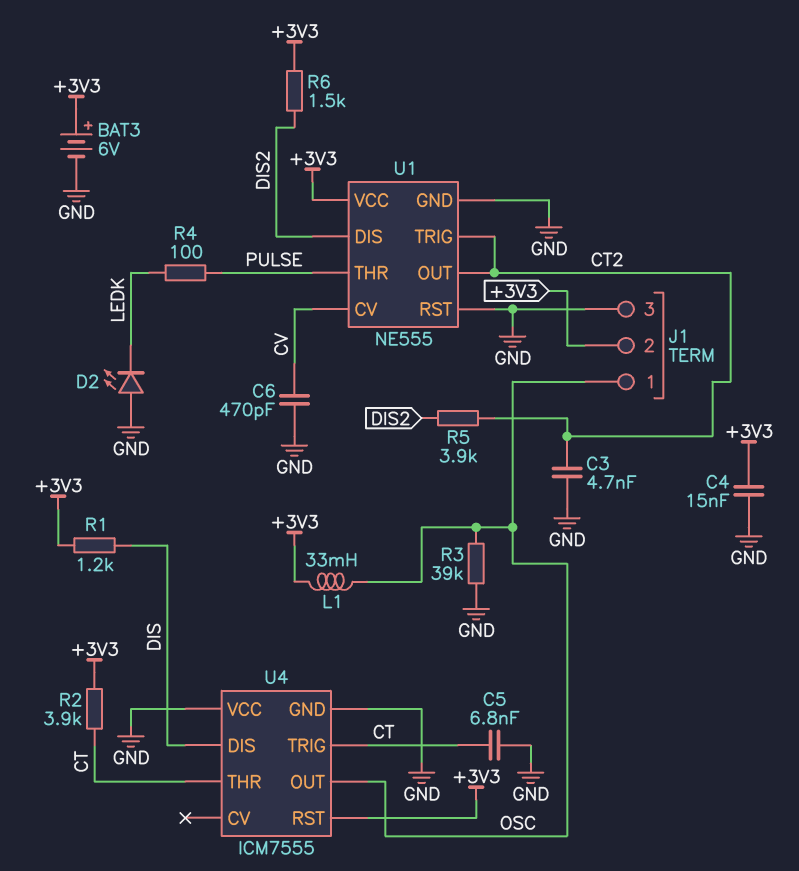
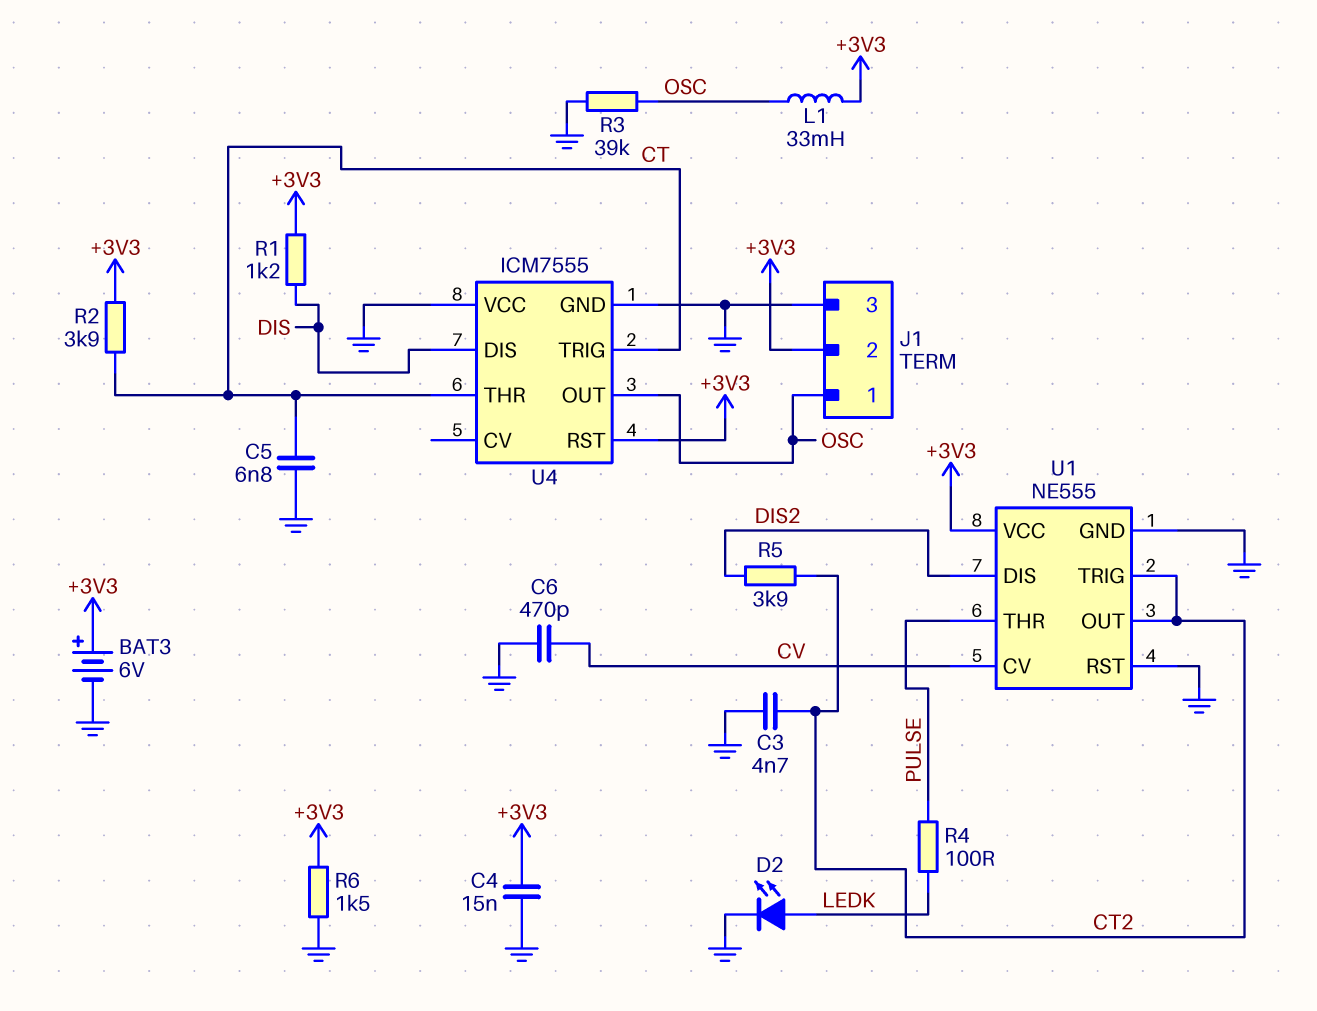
D2: LED (A GND, K LEDK) -> LED (A LEDK, K GND)
R6: 1.5k (+3V3, DIS2) -> 1.5k (+3V3, GND)

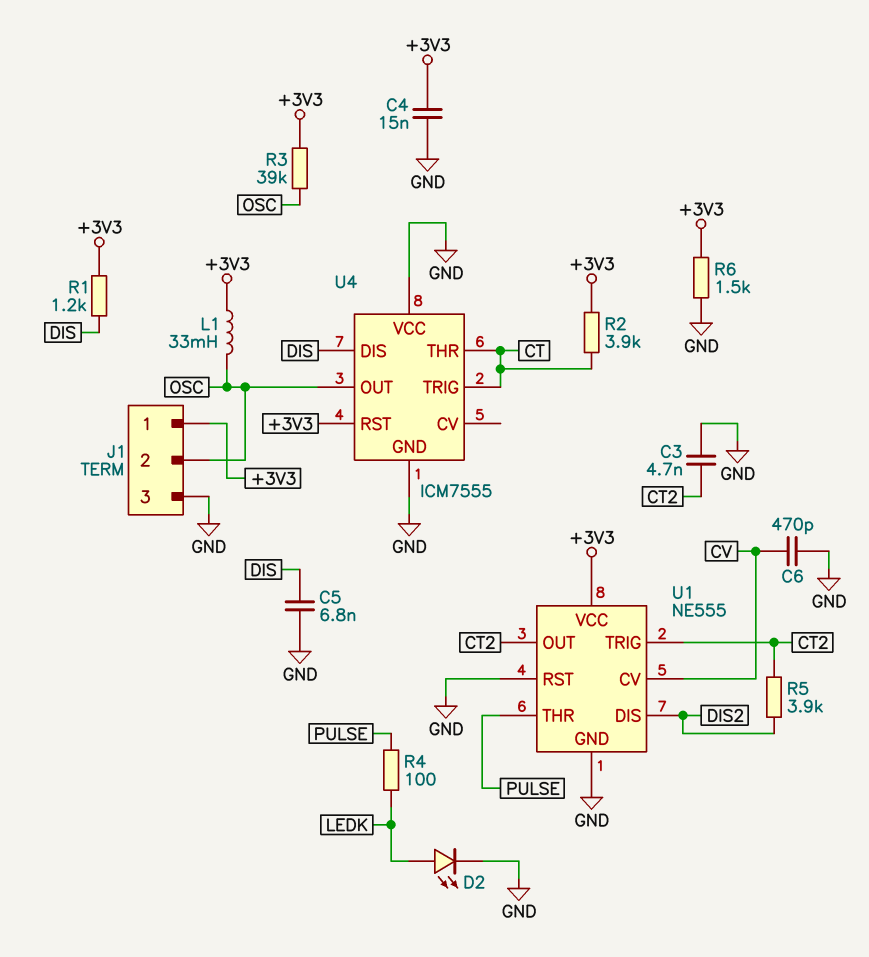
BAT3: 6V (plus +3V3, minus GND) -> none
C5: 6.8nF (CT, GND) -> 6.8nF (DIS, GND)
J1 pin 1: OSC -> +3V3
J1 pin 2: +3V3 -> OSC
R3: 39k (GND, OSC) -> 39k (+3V3, OSC)

